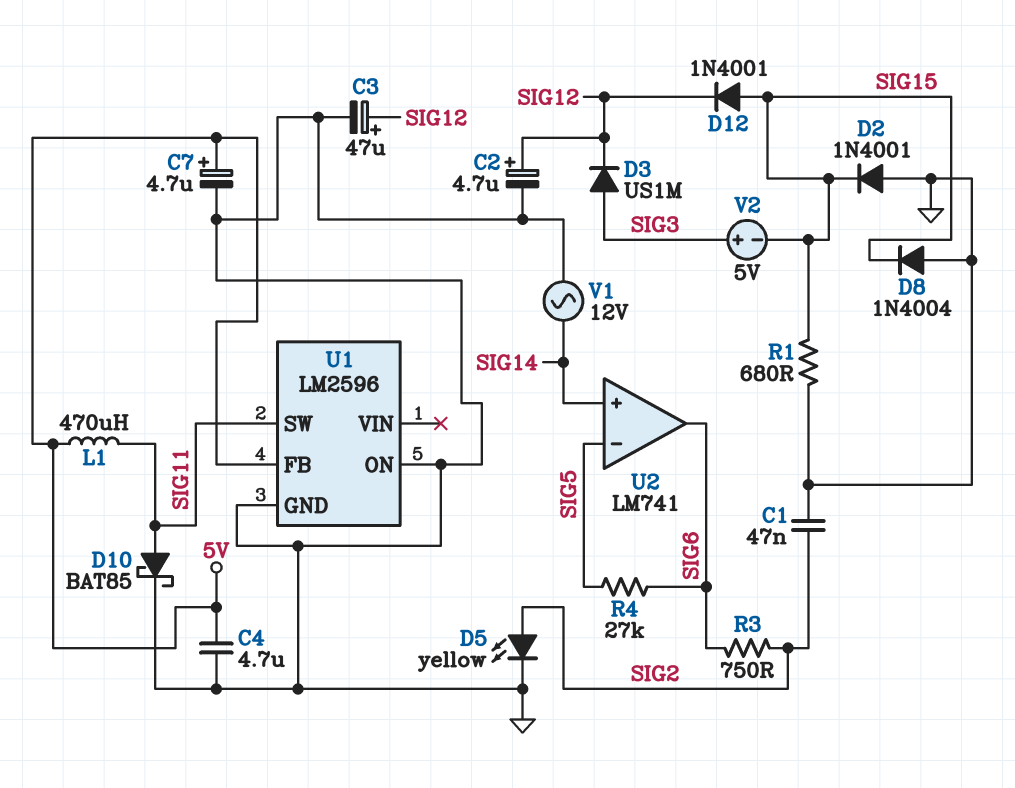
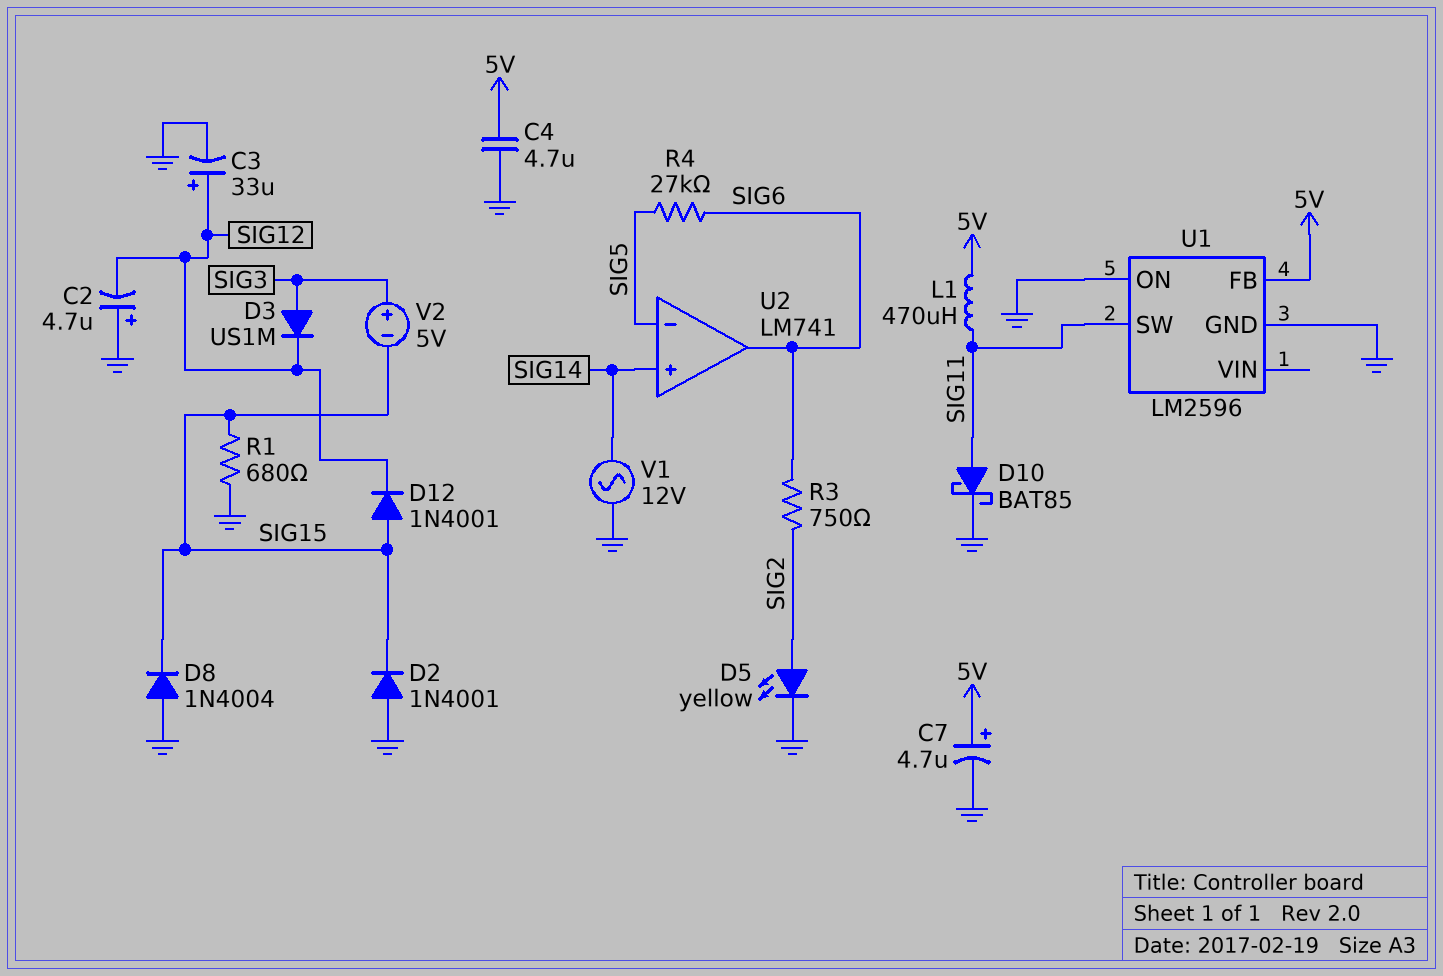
C1: 47nF (GND, SIG2) -> none
C2: 4.7uF (plus SIG12, minus GND) -> 4.7uF (plus GND, minus SIG12)
C3: 47uF (plus SIG12, minus GND) -> 33uF (plus SIG12, minus GND)

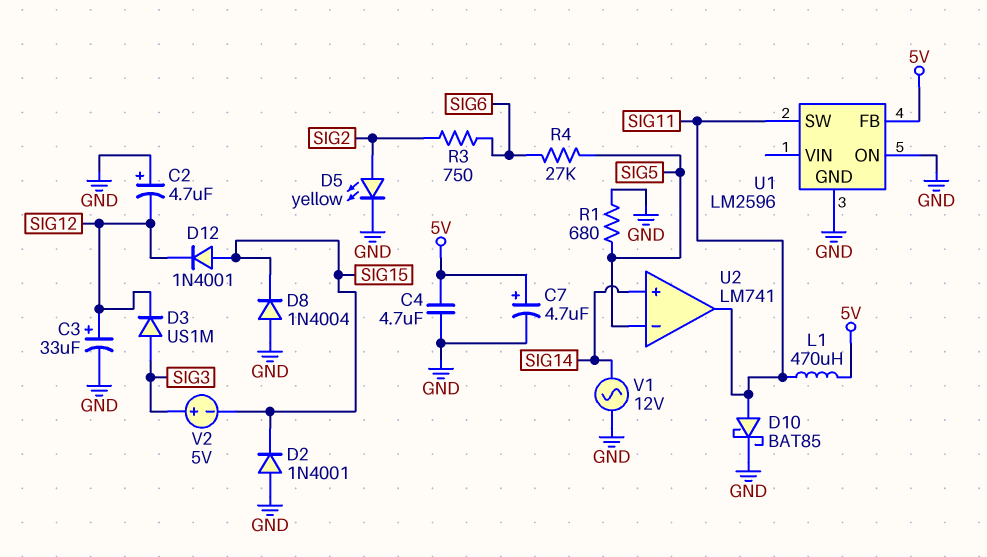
R1: 680 (GND, SIG15) -> 680 (GND, SIG5)
U2 pin out: SIG6 -> SIG11

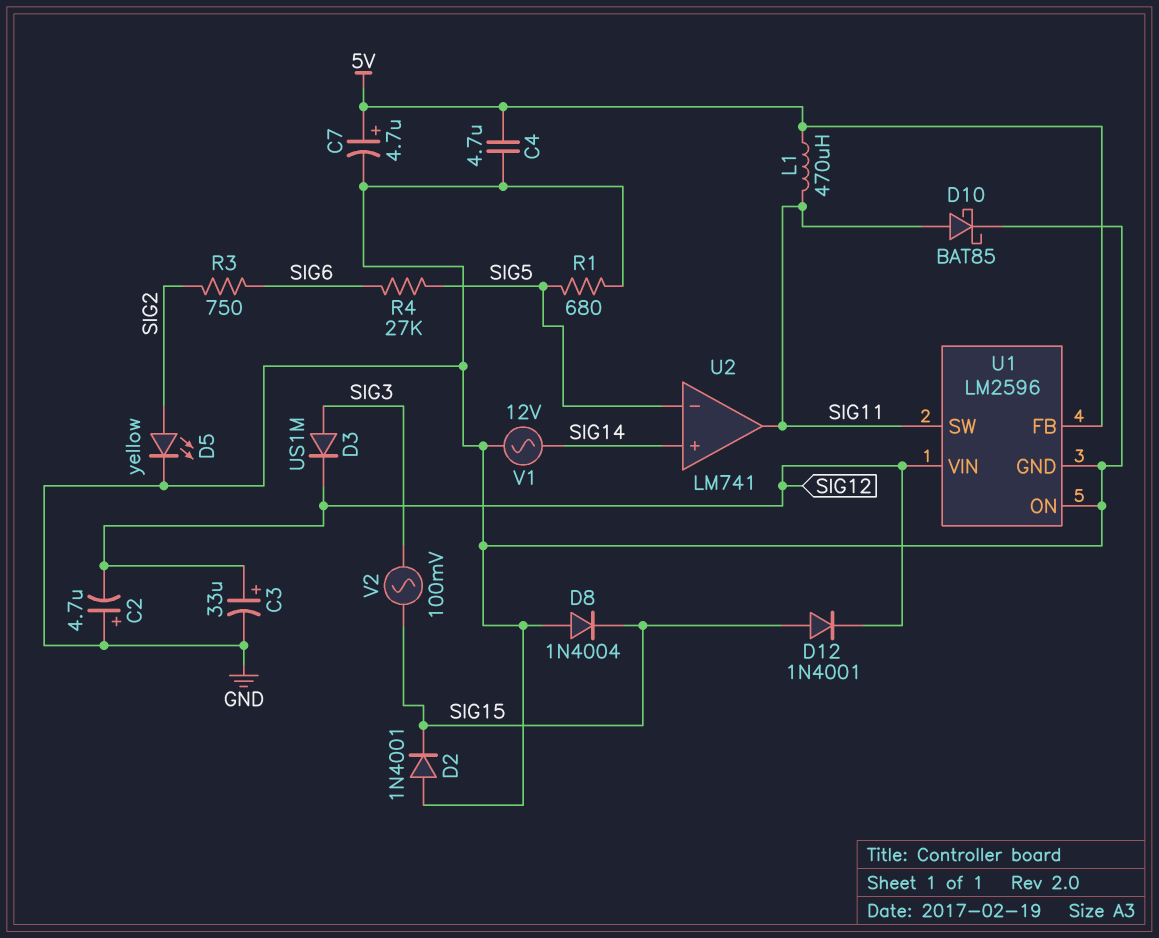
U1 pin VIN: none -> SIG12
V2: 5V (plus SIG3, minus SIG15) -> AC 100mV (SIG3, SIG15)

